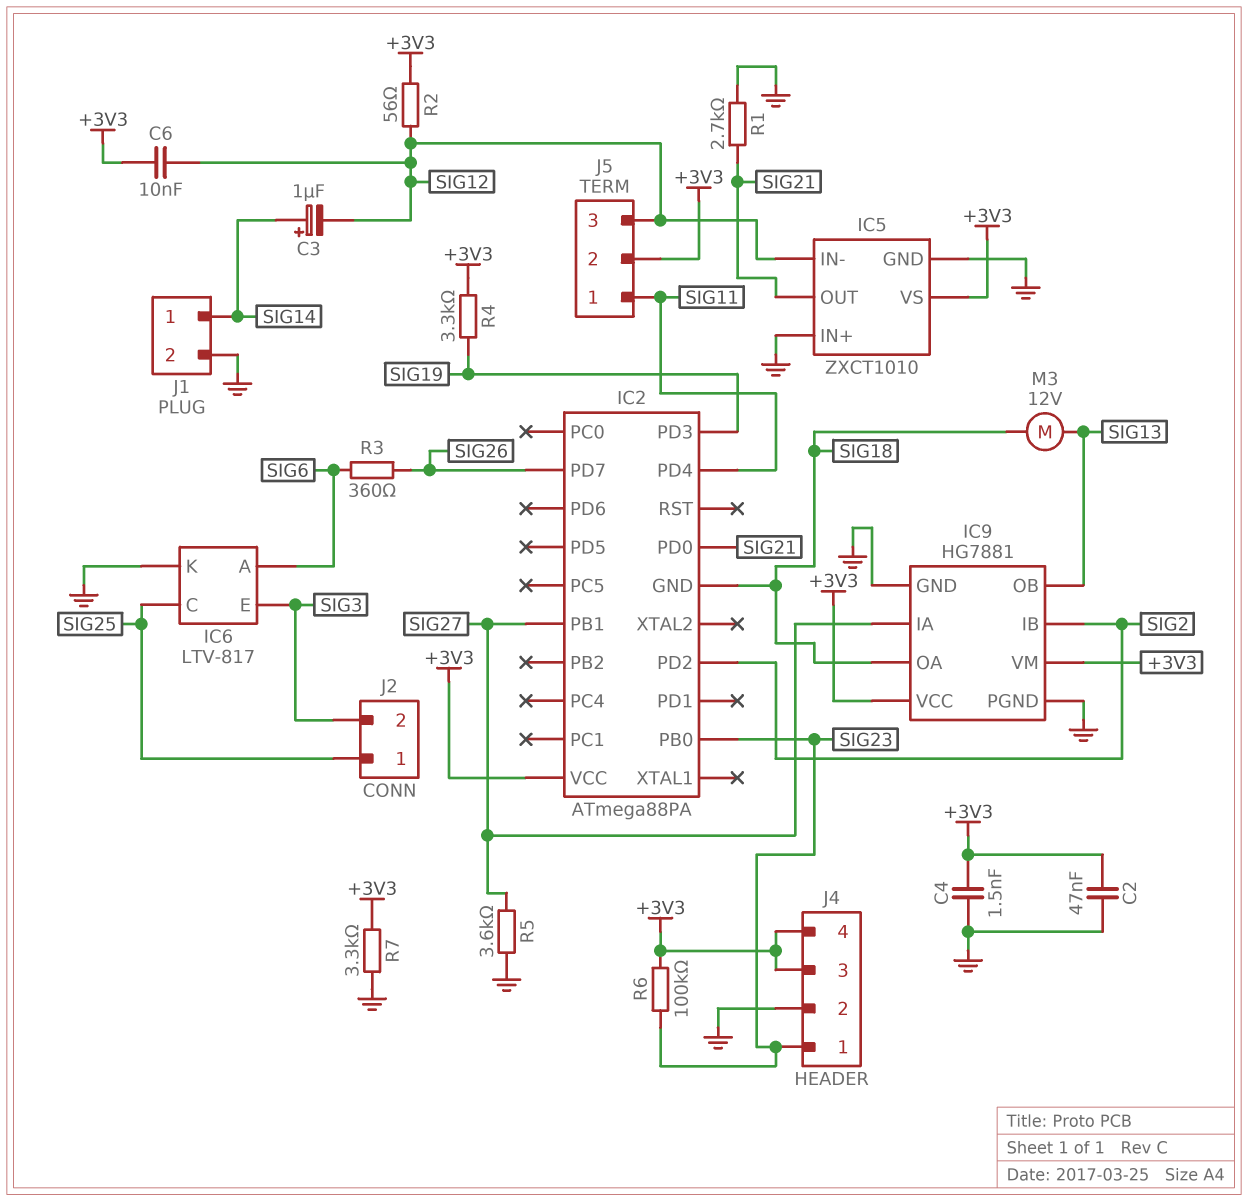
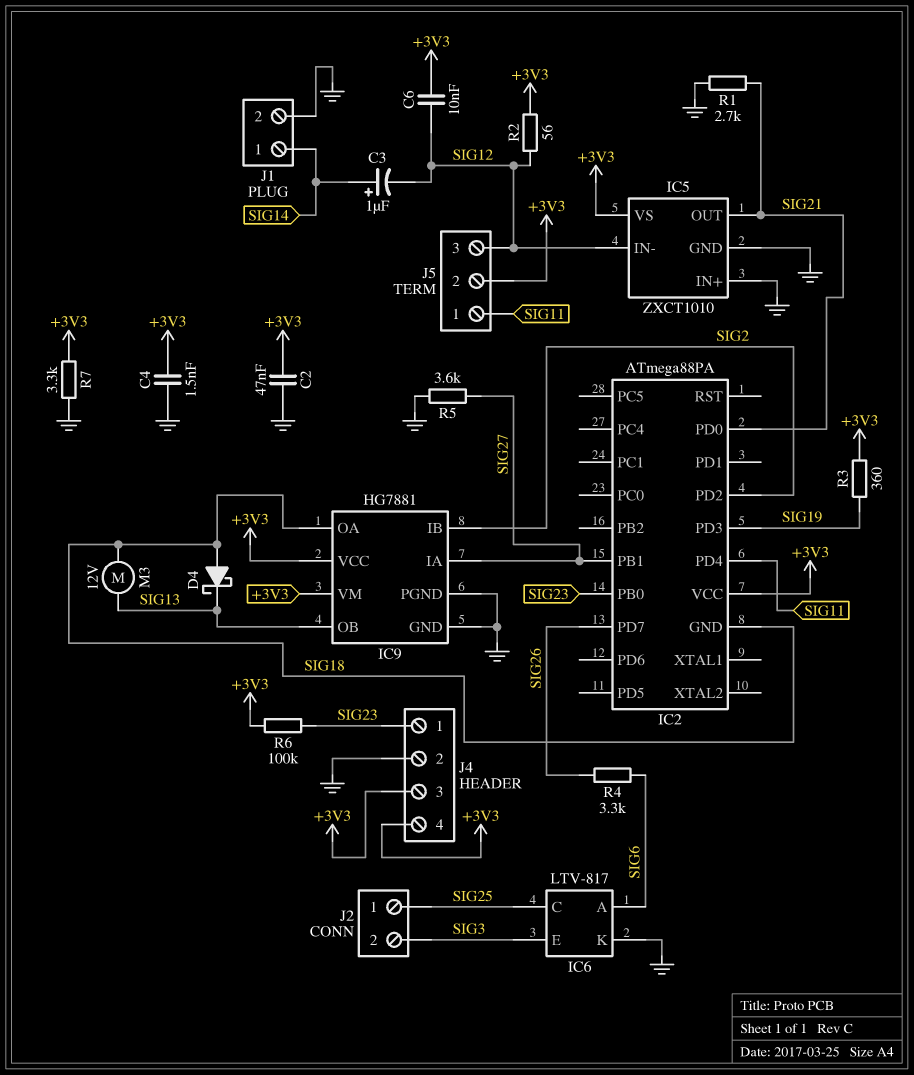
D4: none -> schottky (A SIG18, K SIG13)
R3: 360 (SIG6, SIG26) -> 360 (+3V3, SIG19)
R4: 3.3k (+3V3, SIG19) -> 3.3k (SIG6, SIG26)

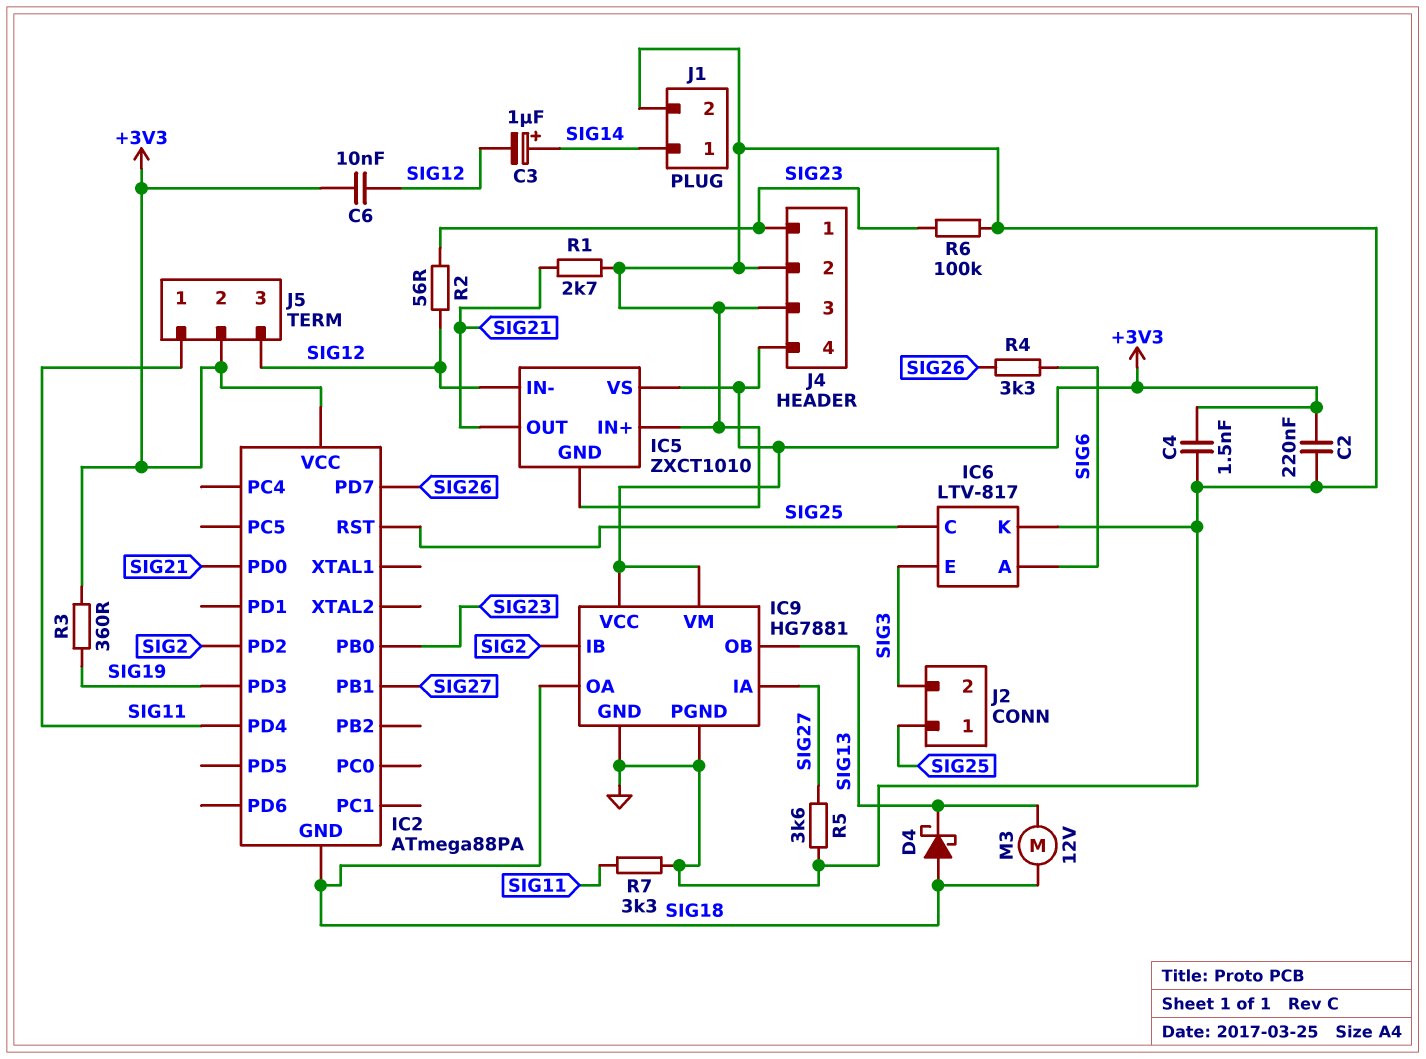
C2: 47nF (+3V3, GND) -> 220nF (+3V3, GND)
IC2 pin RST: none -> SIG25
J4 pin 3: +3V3 -> GND
R2: 56 (+3V3, SIG12) -> 56 (SIG12, SIG23)
R6: 100k (+3V3, SIG23) -> 100k (GND, SIG23)
R7: 3.3k (+3V3, GND) -> 3.3k (GND, SIG11)

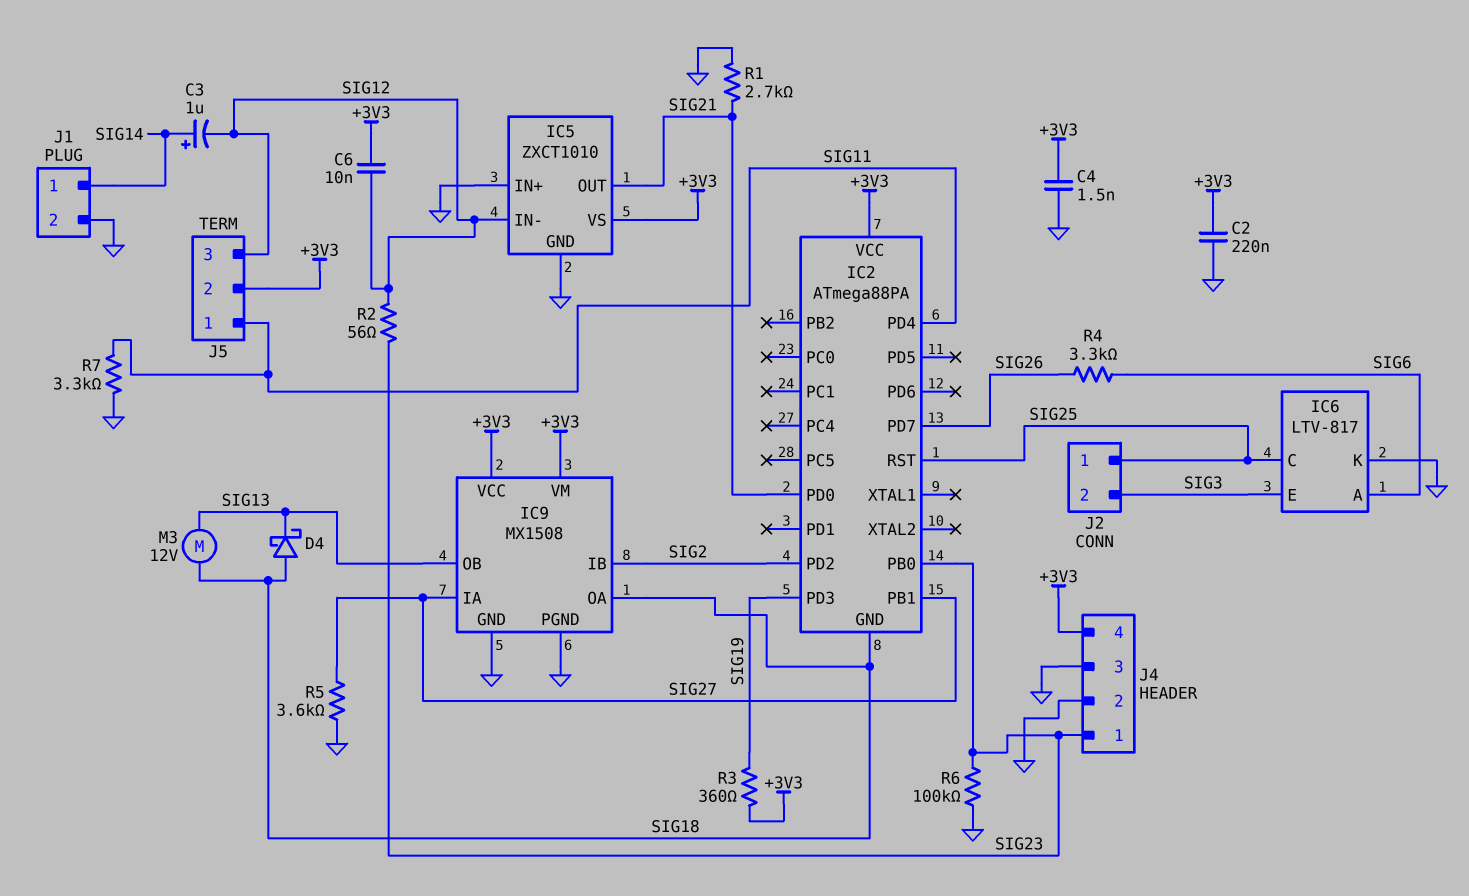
IC9: HG7881 -> MX1508

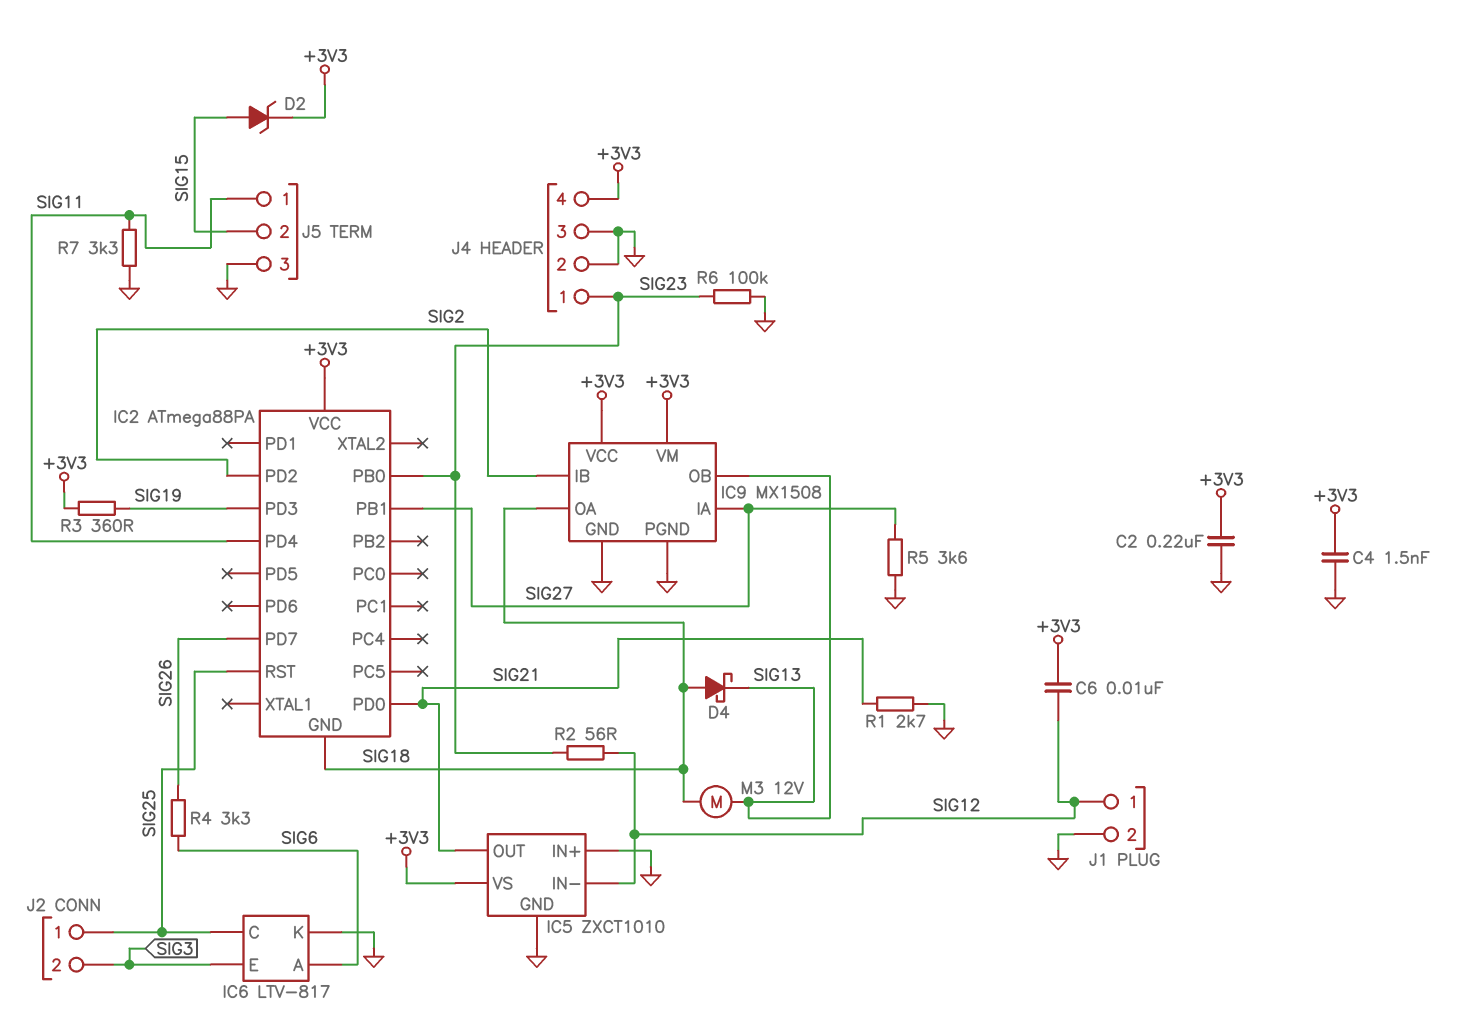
C3: 1uF (plus SIG14, minus SIG12) -> none
D2: none -> zener (A SIG15, K +3V3)
J1 pin 1: SIG14 -> SIG12
J5 pin 2: +3V3 -> SIG15
J5 pin 3: SIG12 -> GND

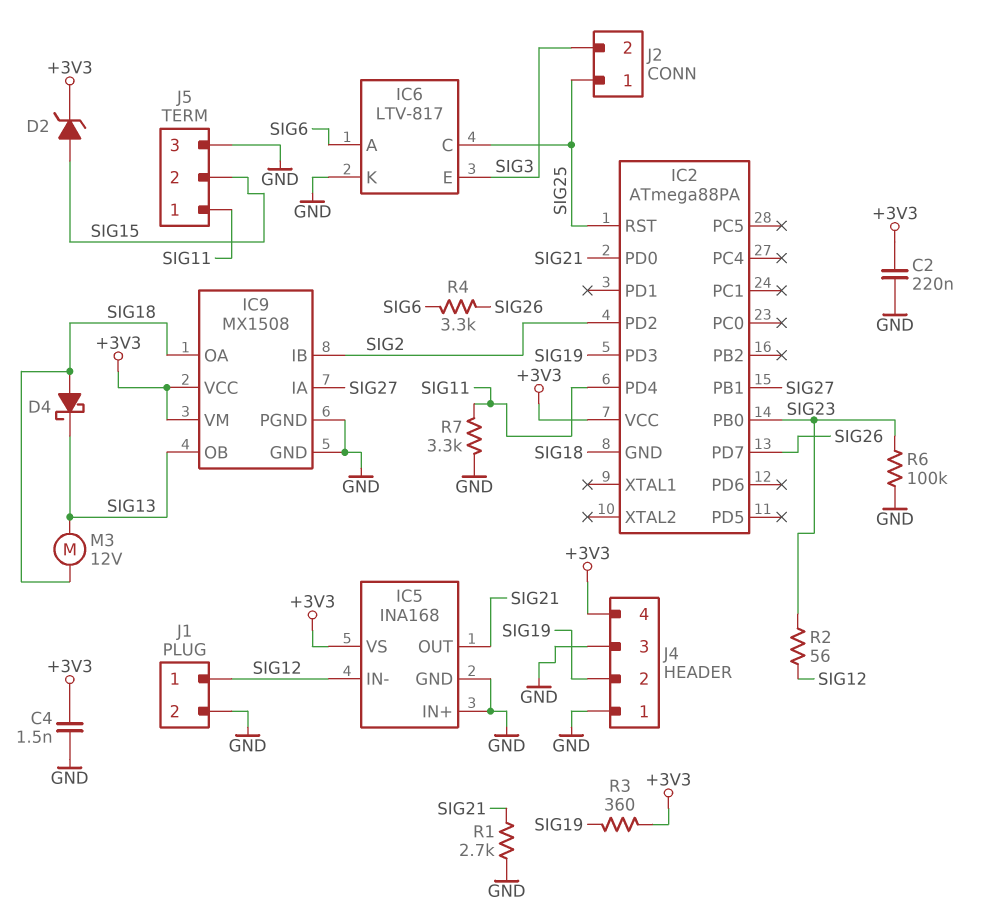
C6: 10nF (+3V3, SIG12) -> none
IC5: ZXCT1010 -> INA168
J4 pin 1: SIG23 -> GND
J4 pin 2: GND -> SIG19
R5: 3.6k (GND, SIG27) -> none

